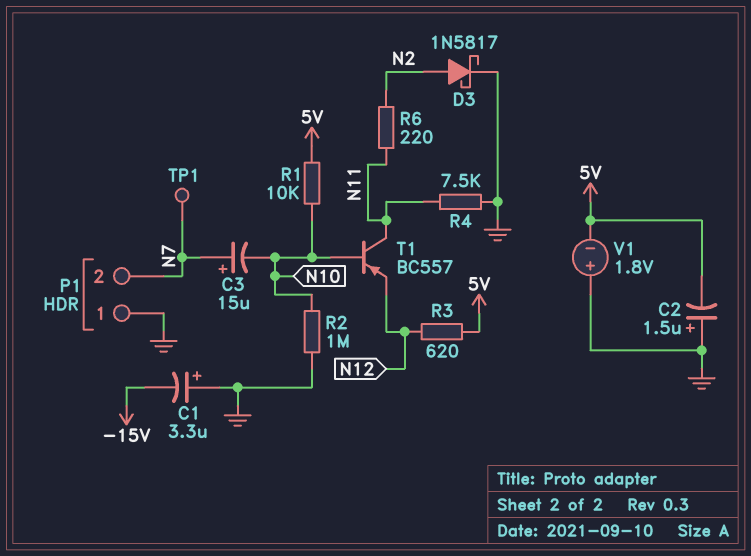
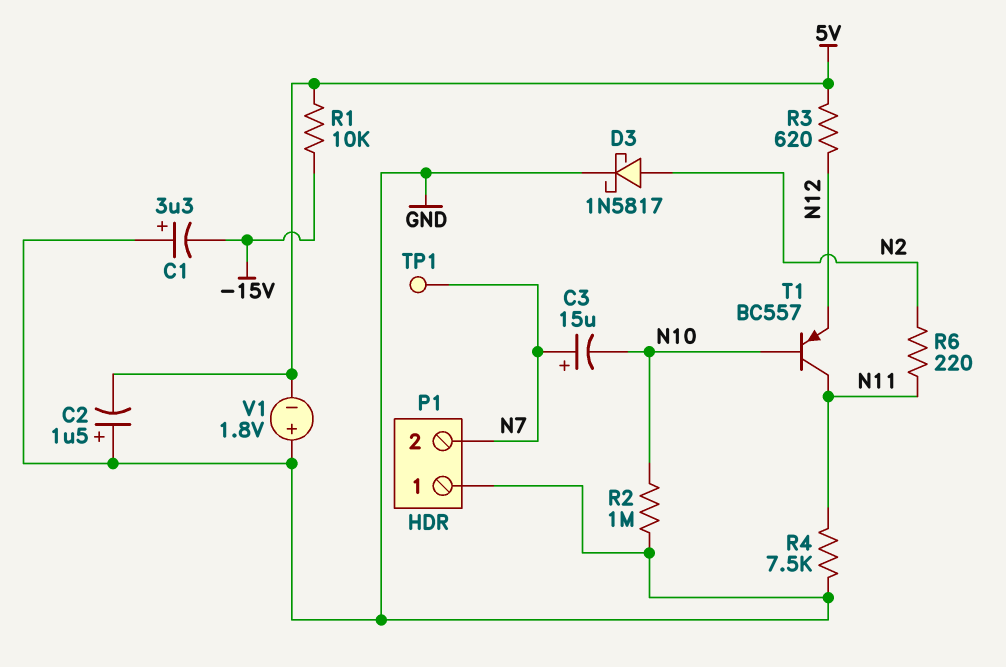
R1: 10k (5V, N10) -> 10k (-15V, 5V)

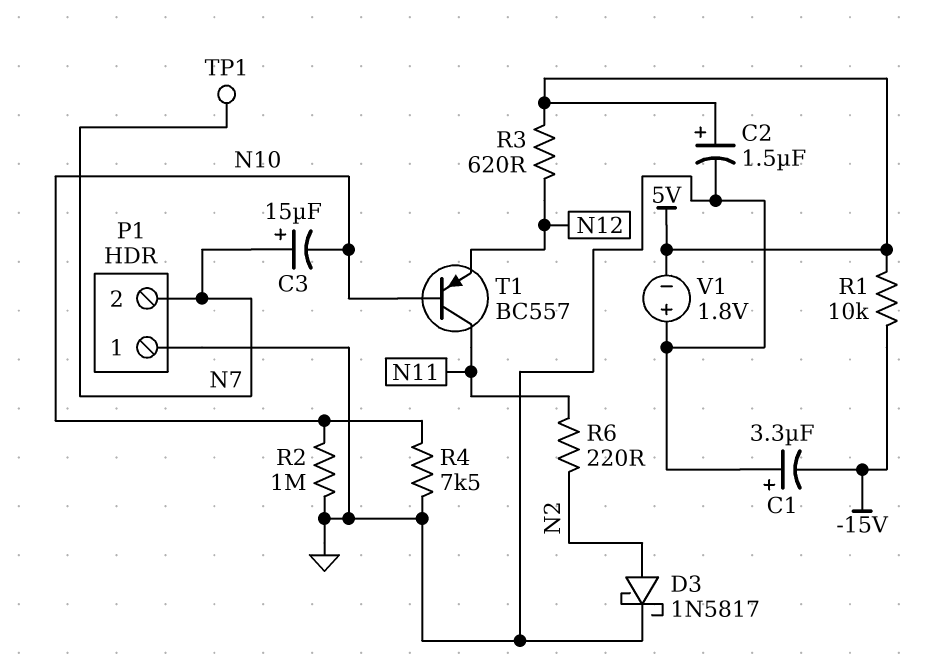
C2: 1.5uF (plus GND, minus 5V) -> 1.5uF (plus 5V, minus GND)
R4: 7.5k (GND, N11) -> 7.5k (GND, N10)

